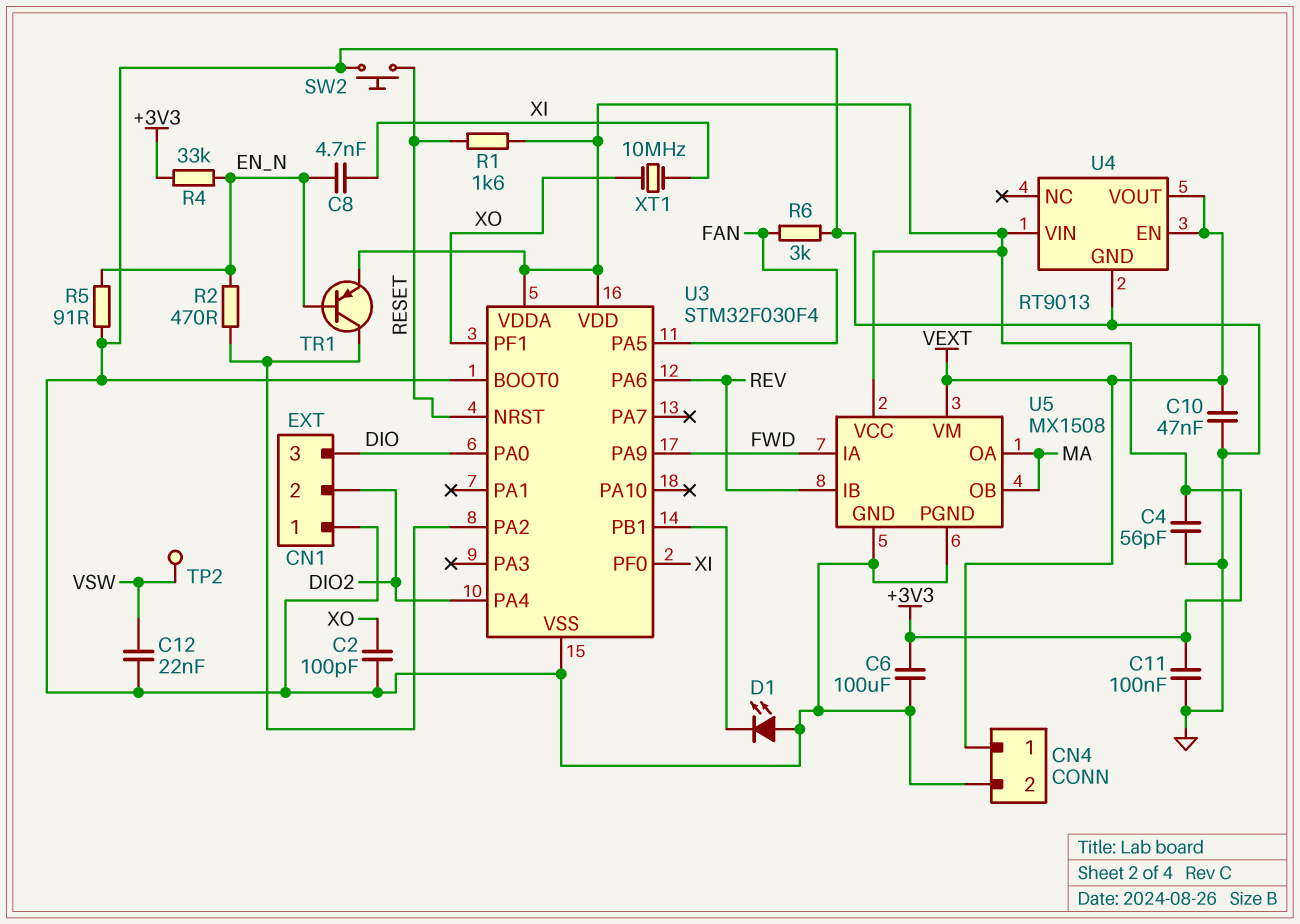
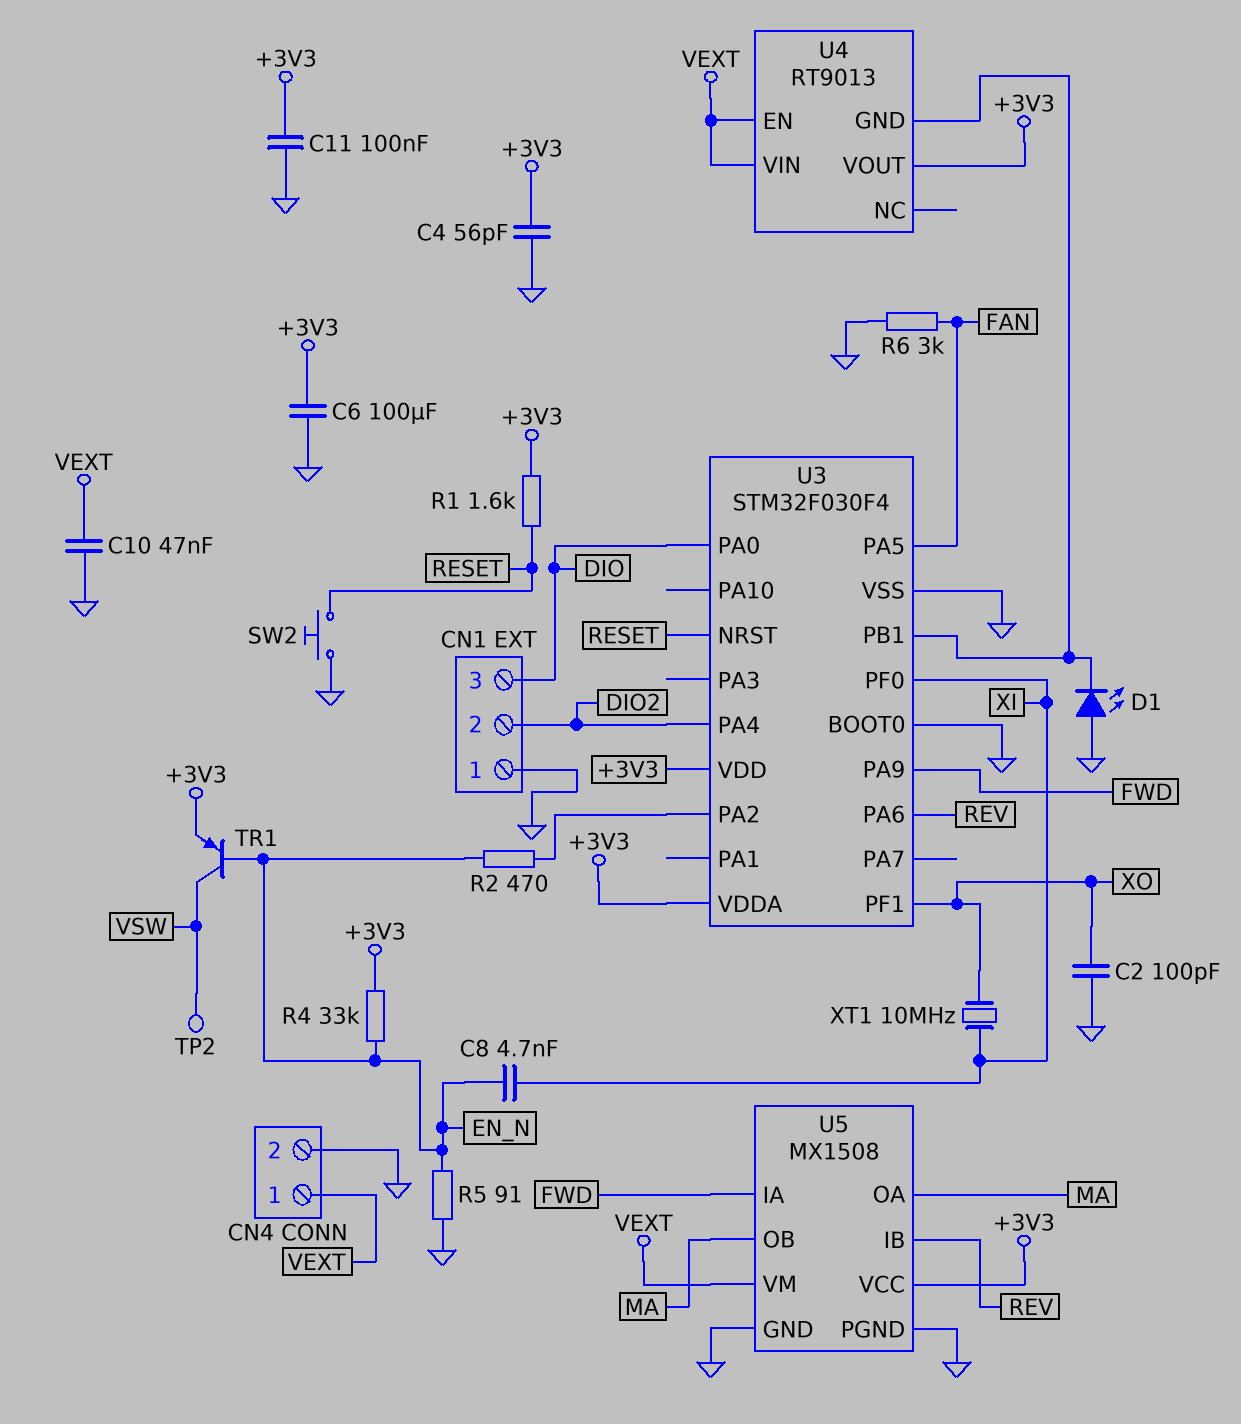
C12: 22nF (GND, VSW) -> none
TR1: PNP (B EN_N, C U3/PA2, E +3V3) -> PNP (B EN_N, C VSW, E +3V3)
U4 pin GND: GND -> U3/PB1
U4 pin VIN: +3V3 -> VEXT
U4 pin VOUT: VEXT -> +3V3

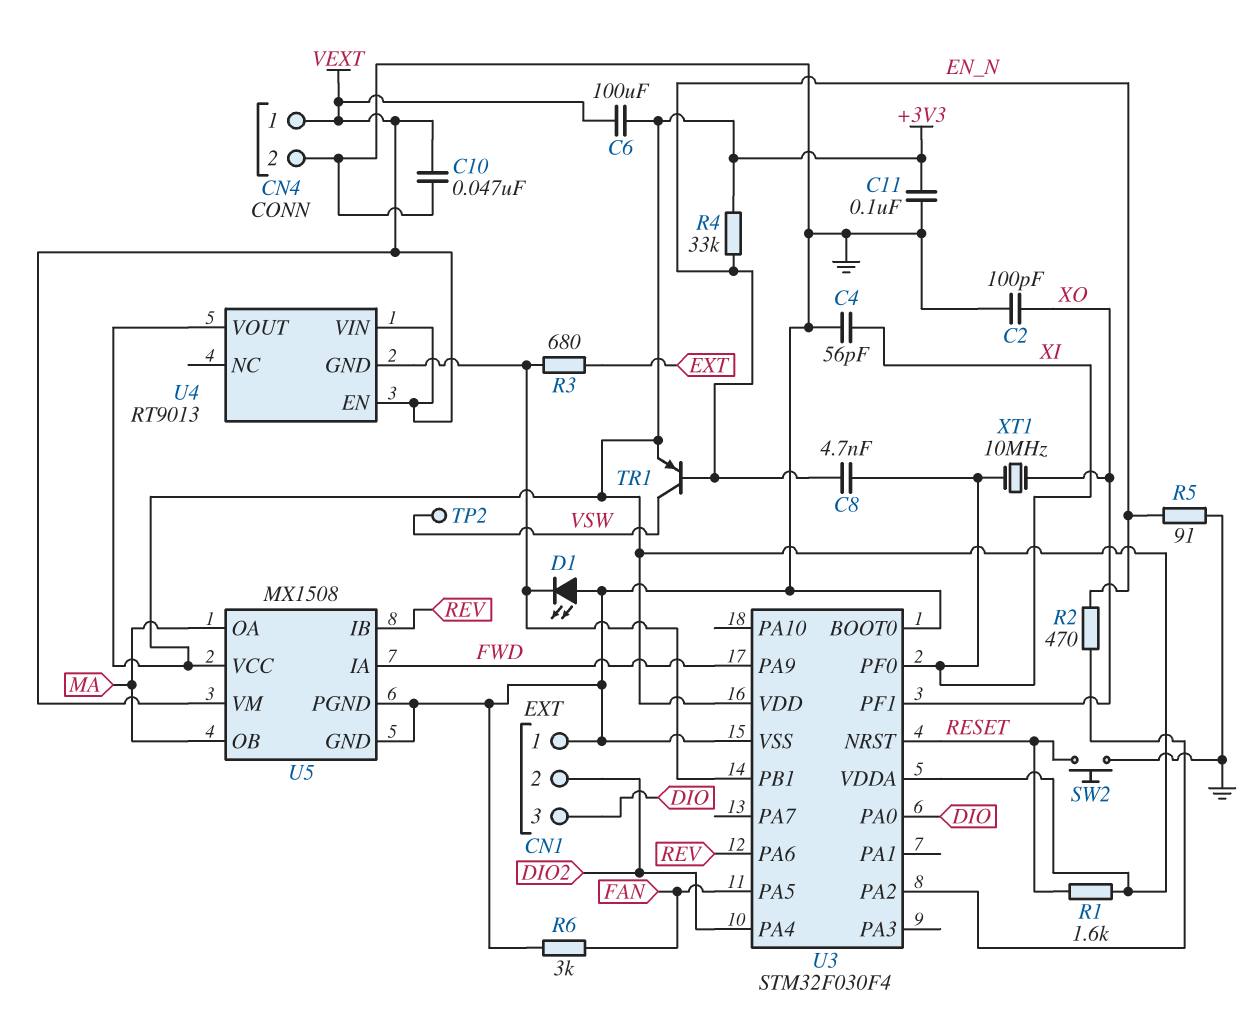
C4: 56pF (+3V3, GND) -> 56pF (GND, XI)
C6: 100uF (+3V3, GND) -> 100uF (+3V3, VEXT)
R3: none -> 680 (EXT, U3/PB1)

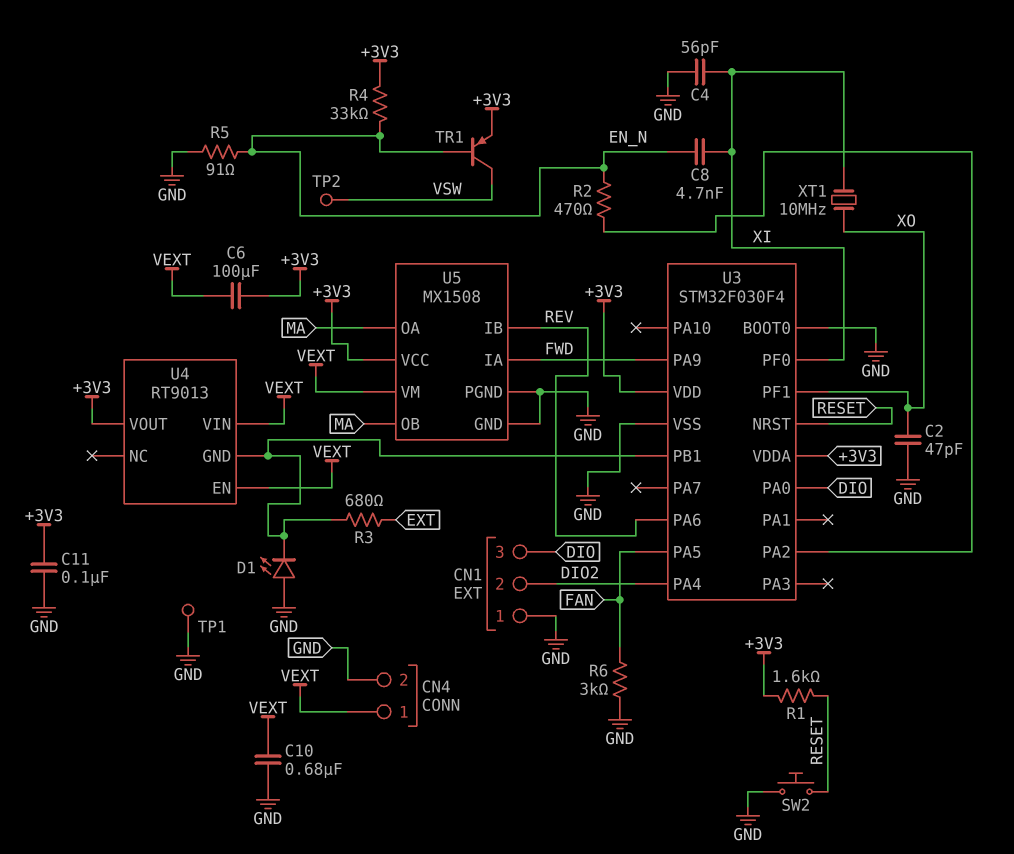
C2: 100pF (GND, XO) -> 47pF (GND, XO)
C10: 47nF (GND, VEXT) -> 680nF (GND, VEXT)
TP1: none -> test point (GND)

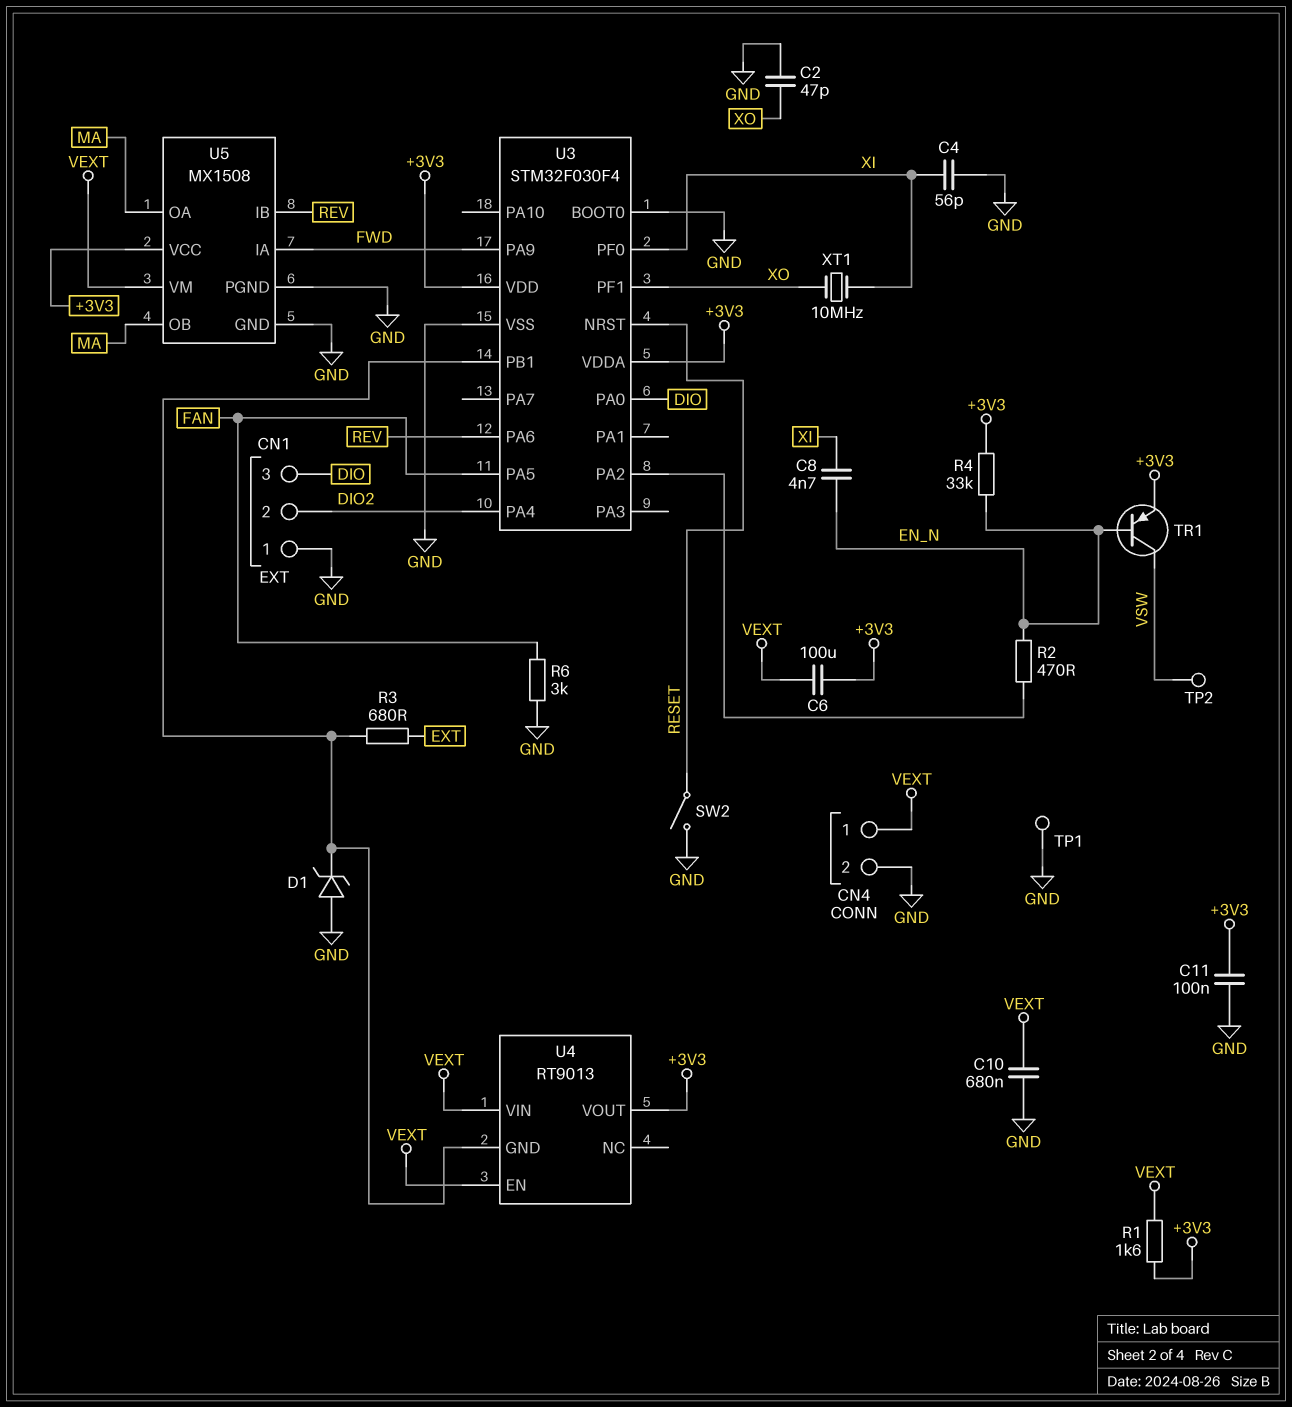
D1: LED (A GND, K U3/PB1) -> zener (A GND, K U3/PB1)
R1: 1.6k (+3V3, RESET) -> 1.6k (+3V3, VEXT)
R5: 91 (EN_N, GND) -> none
SW2: button (GND, RESET) -> switch (GND, RESET)

